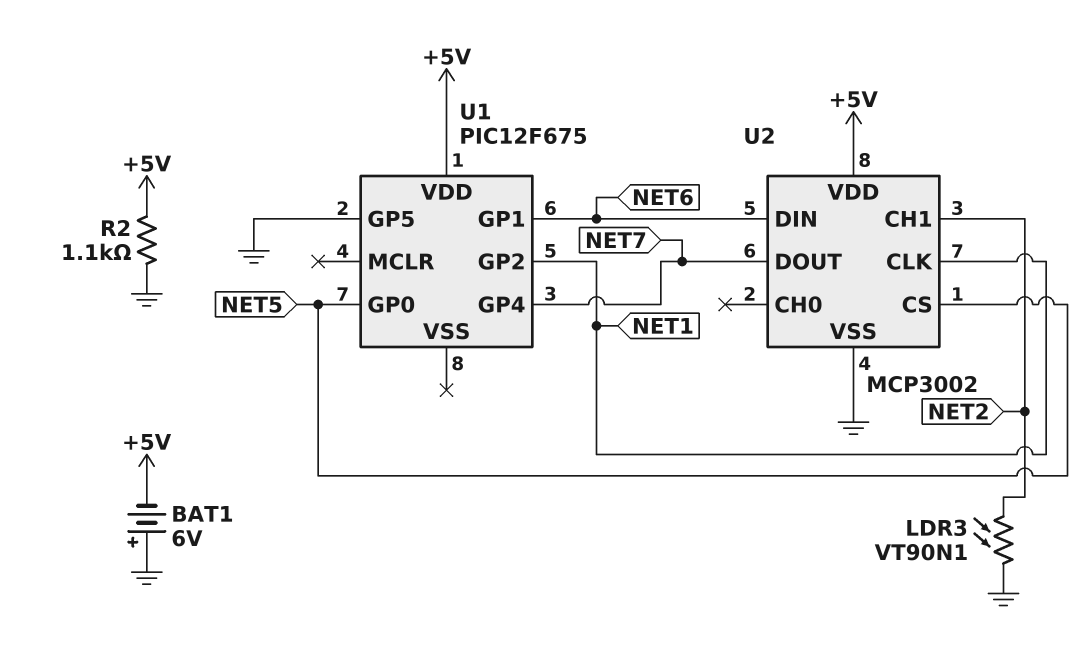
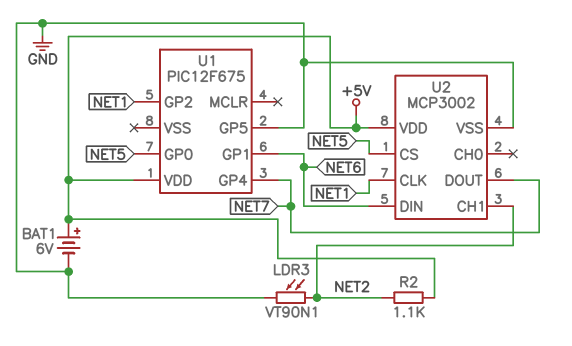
BAT1: 6V (plus GND, minus +5V) -> 6V (plus +5V, minus GND)
R2: 1.1k (+5V, GND) -> 1.1k (+5V, NET2)

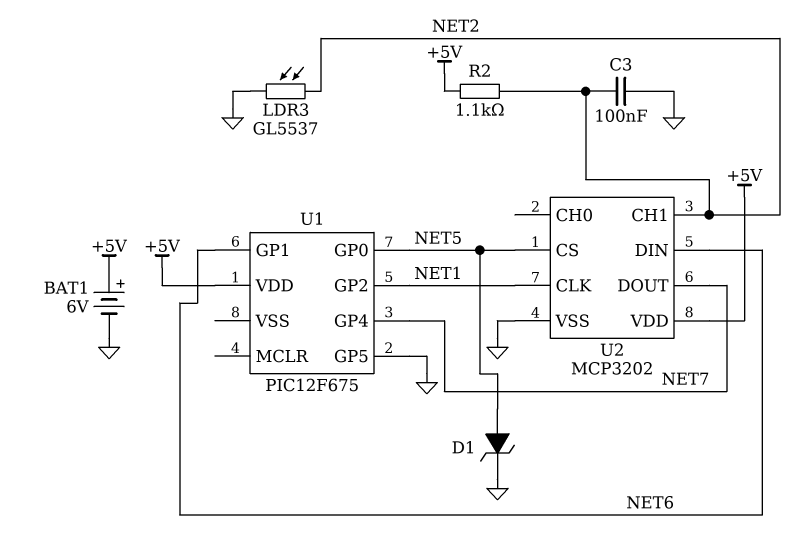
C3: none -> 100nF (GND, NET2)
D1: none -> zener (A NET5, K GND)
LDR3: VT90N1 (GND, NET2) -> GL5537 (GND, NET2)
U2: MCP3002 -> MCP3202

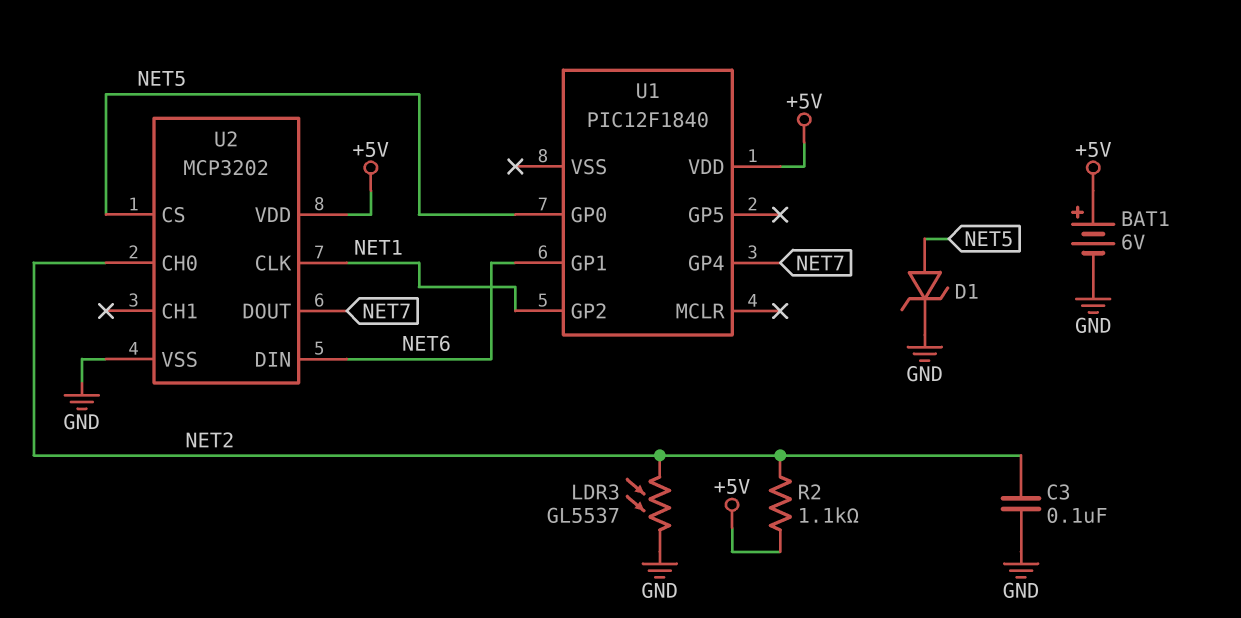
U1: PIC12F675 -> PIC12F1840
U1 pin GP5: GND -> none
U2 pin CH0: none -> NET2
U2 pin CH1: NET2 -> none

